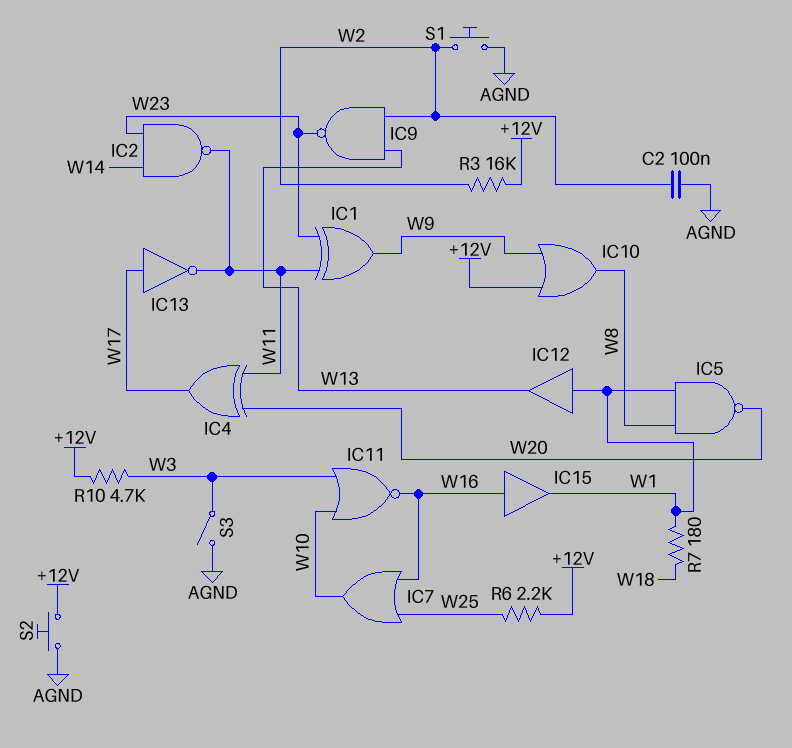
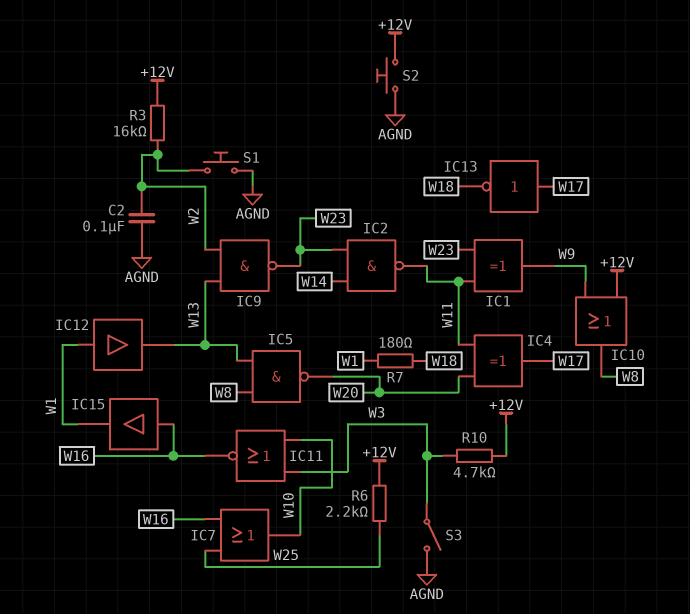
IC5: NAND (in W1, in W8, out W20) -> NAND (in W8, in W13, out W20)
IC13: NOT (in W17, out W11) -> NOT (in W17, out W18)

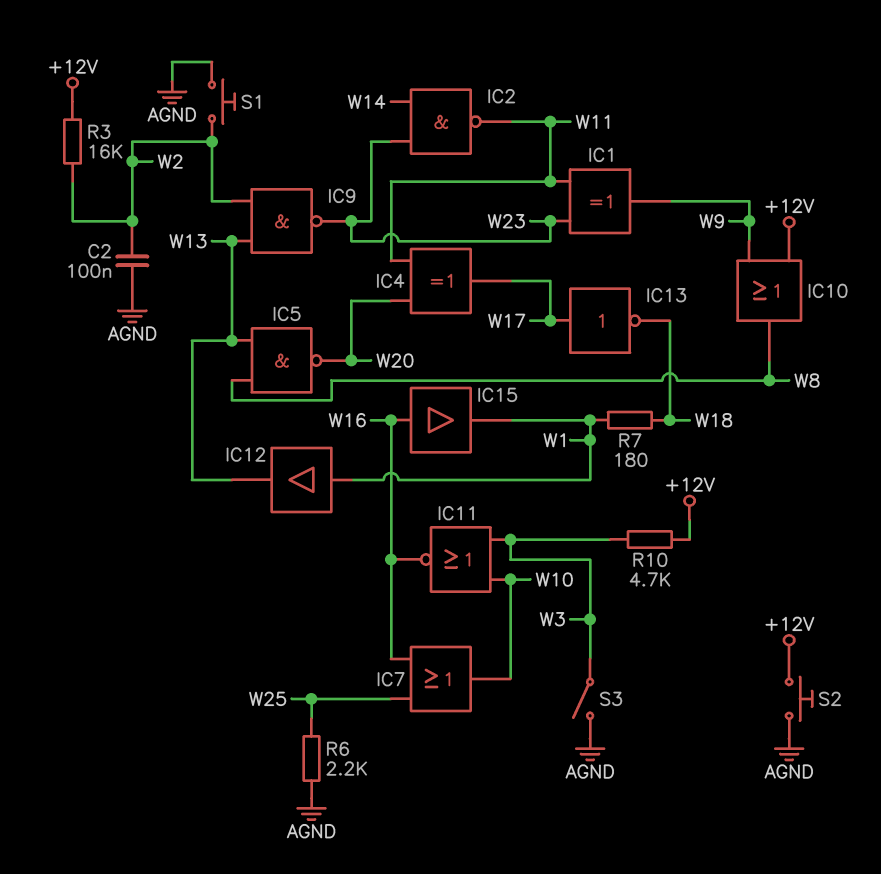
R6: 2.2k (+12V, W25) -> 2.2k (AGND, W25)

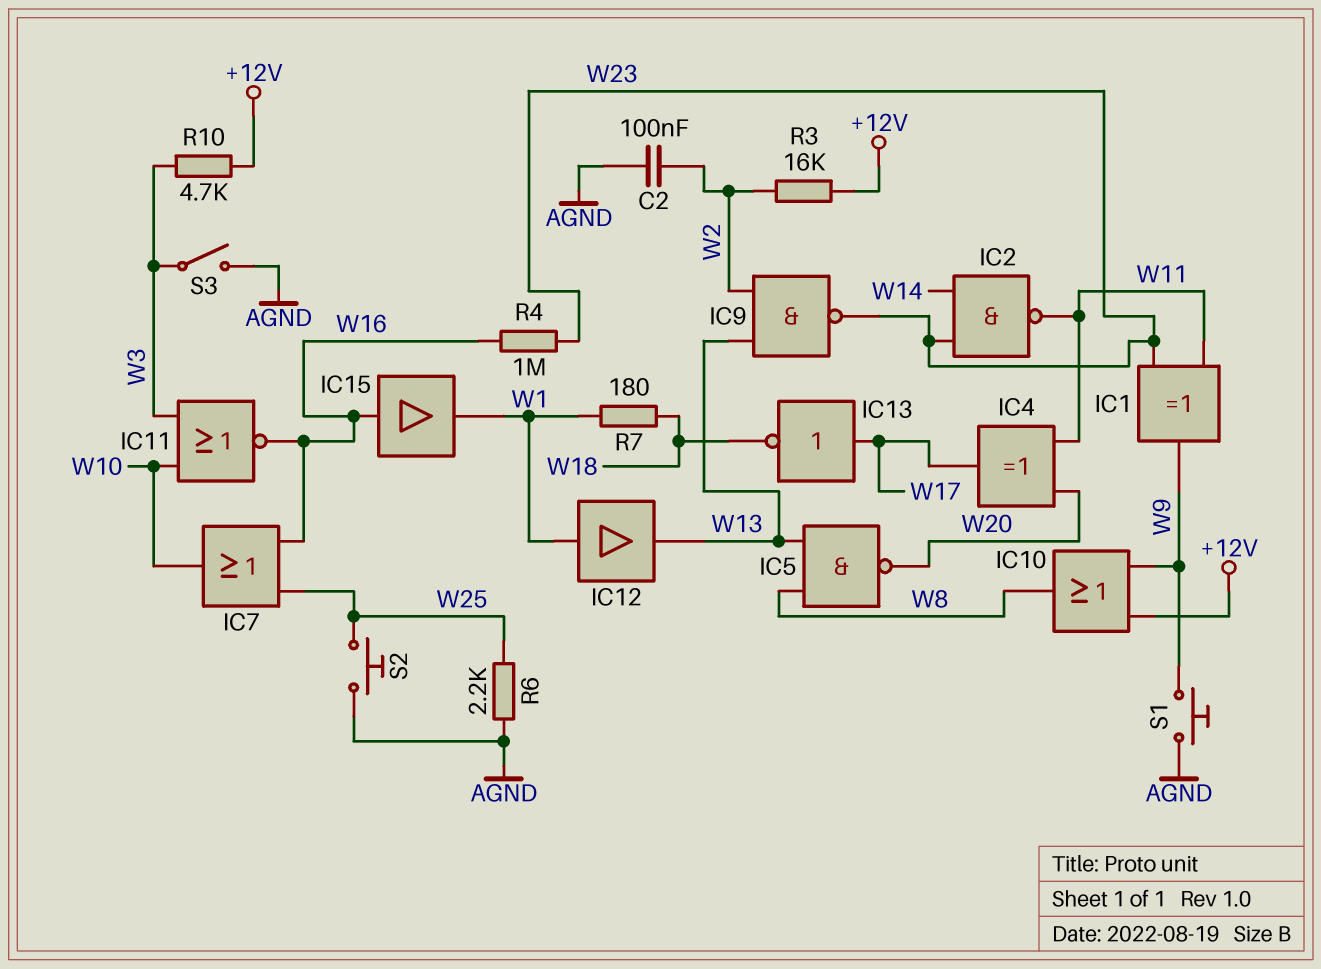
R4: none -> 1M (W16, W23)
S1: button (AGND, W2) -> button (AGND, W9)
S2: button (+12V, AGND) -> button (AGND, W25)

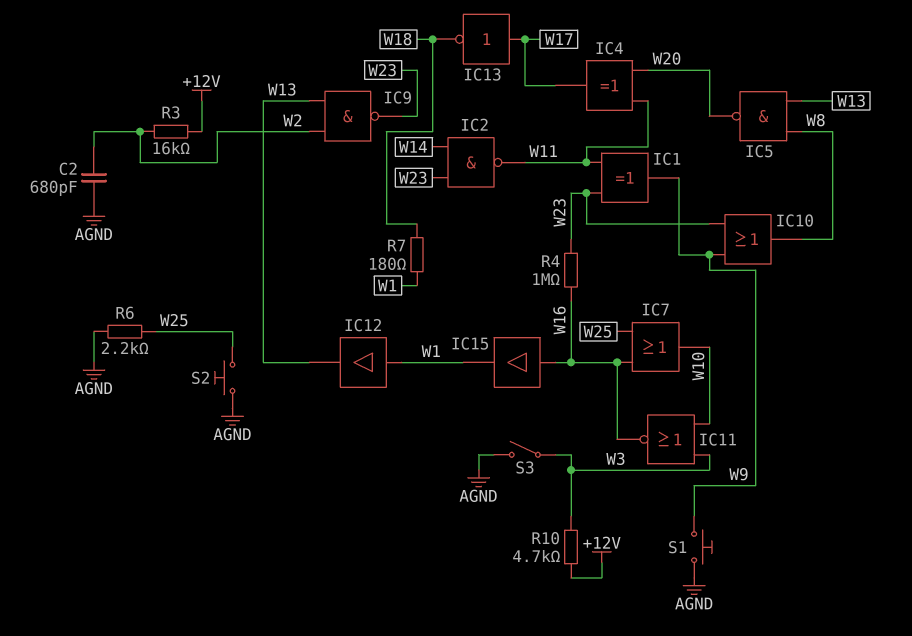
C2: 100nF (AGND, W2) -> 680pF (AGND, W2)
IC10: OR (in +12V, in W9, out W8) -> OR (in W9, in W23, out W8)

